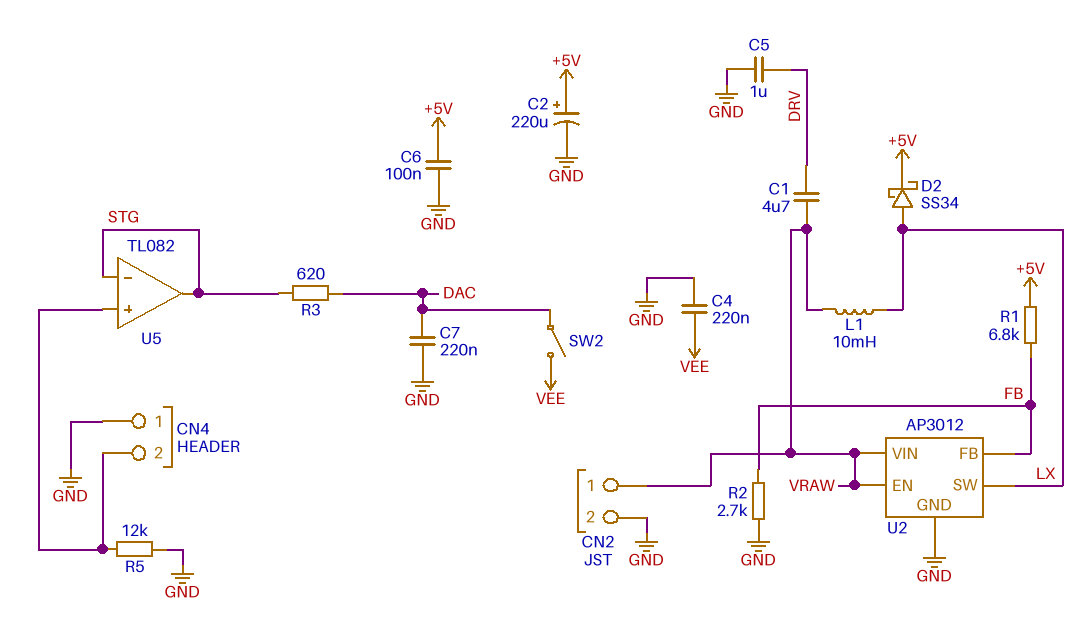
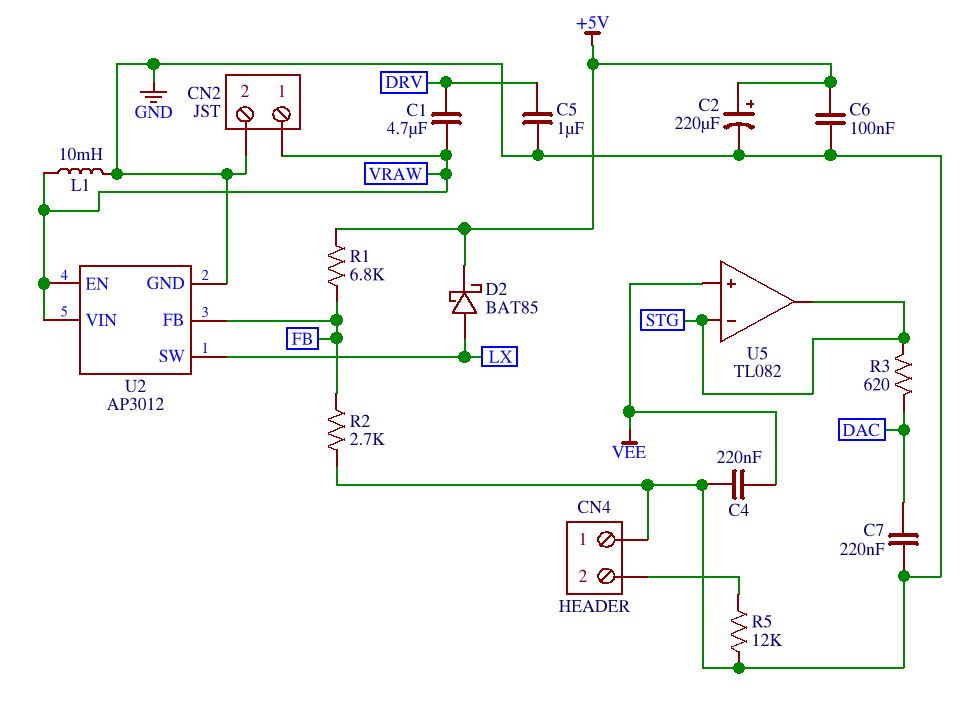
D2: schottky SS34 (A LX, K +5V) -> schottky BAT85 (A LX, K +5V)
L1: 10mH (LX, VRAW) -> 10mH (GND, VRAW)
SW2: switch (DAC, VEE) -> none
U5 pin in+: CN4/2 -> VEE

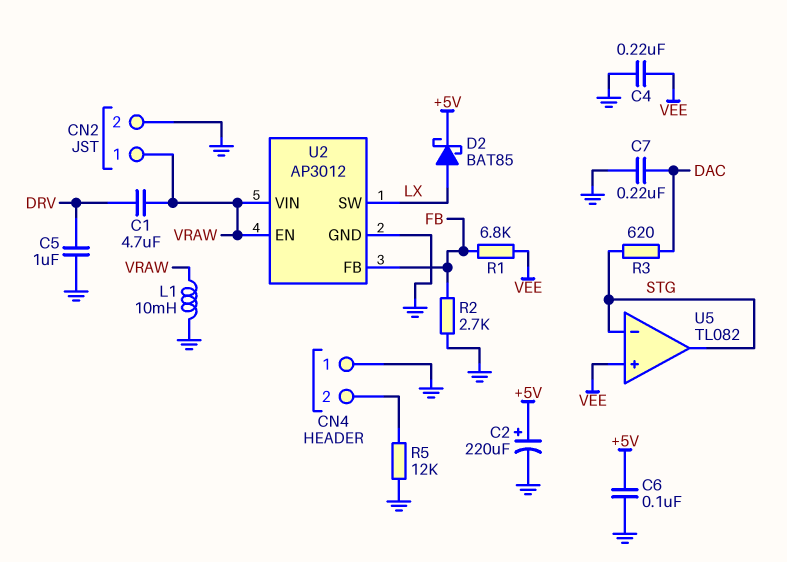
R1: 6.8k (+5V, FB) -> 6.8k (FB, VEE)

